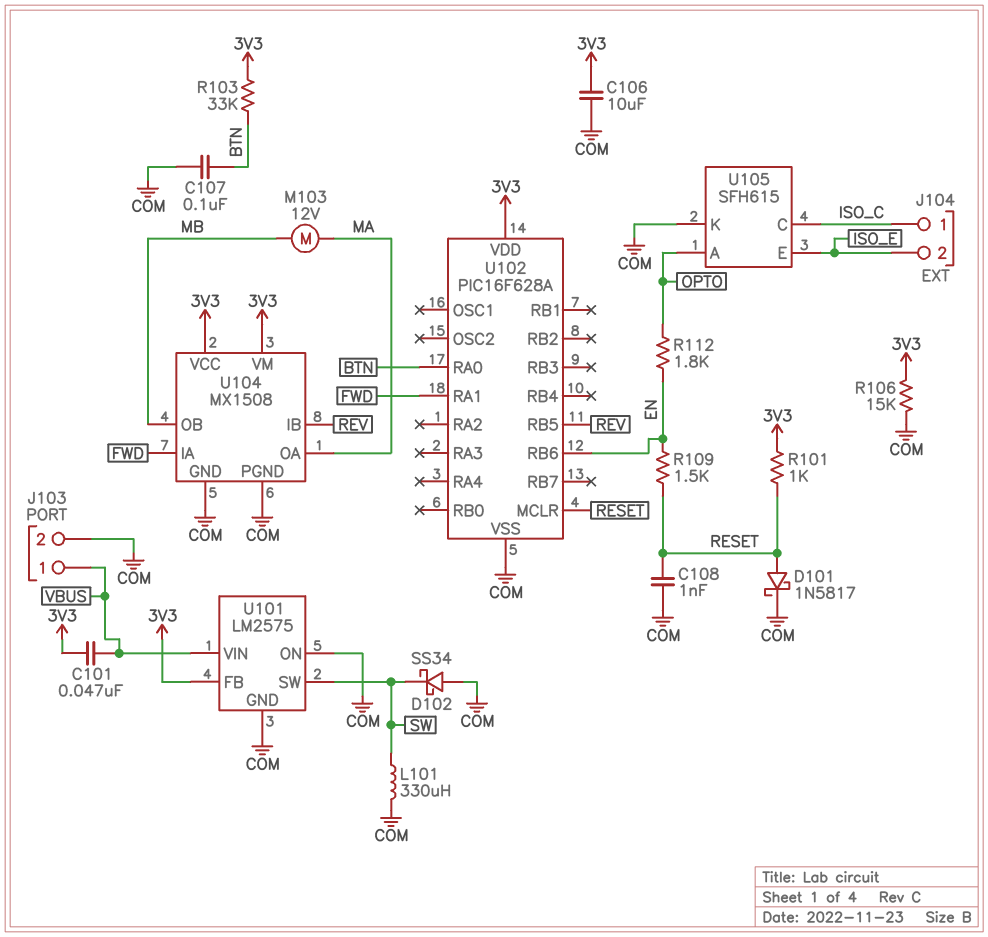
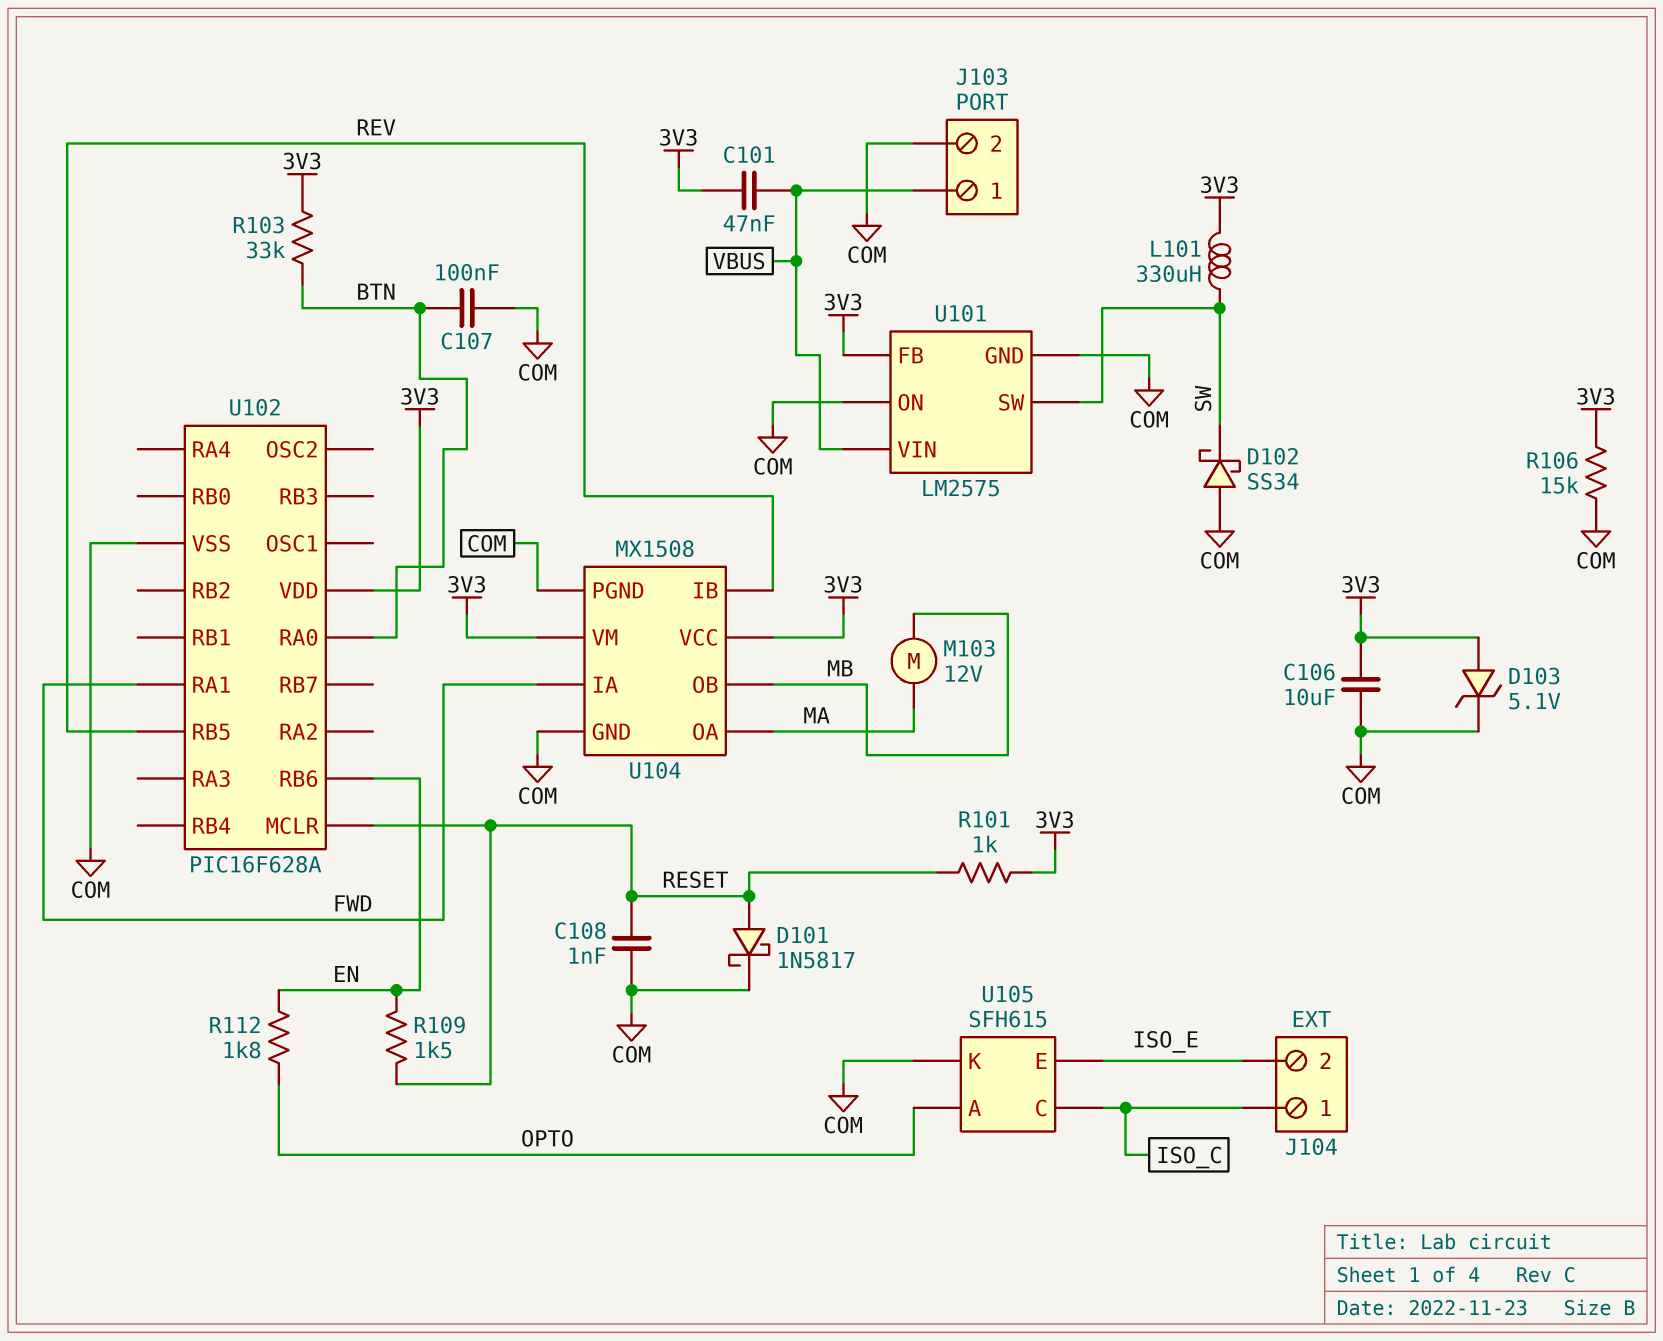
D103: none -> zener 5.1V (A 3V3, K COM)
L101: 330uH (COM, SW) -> 330uH (3V3, SW)

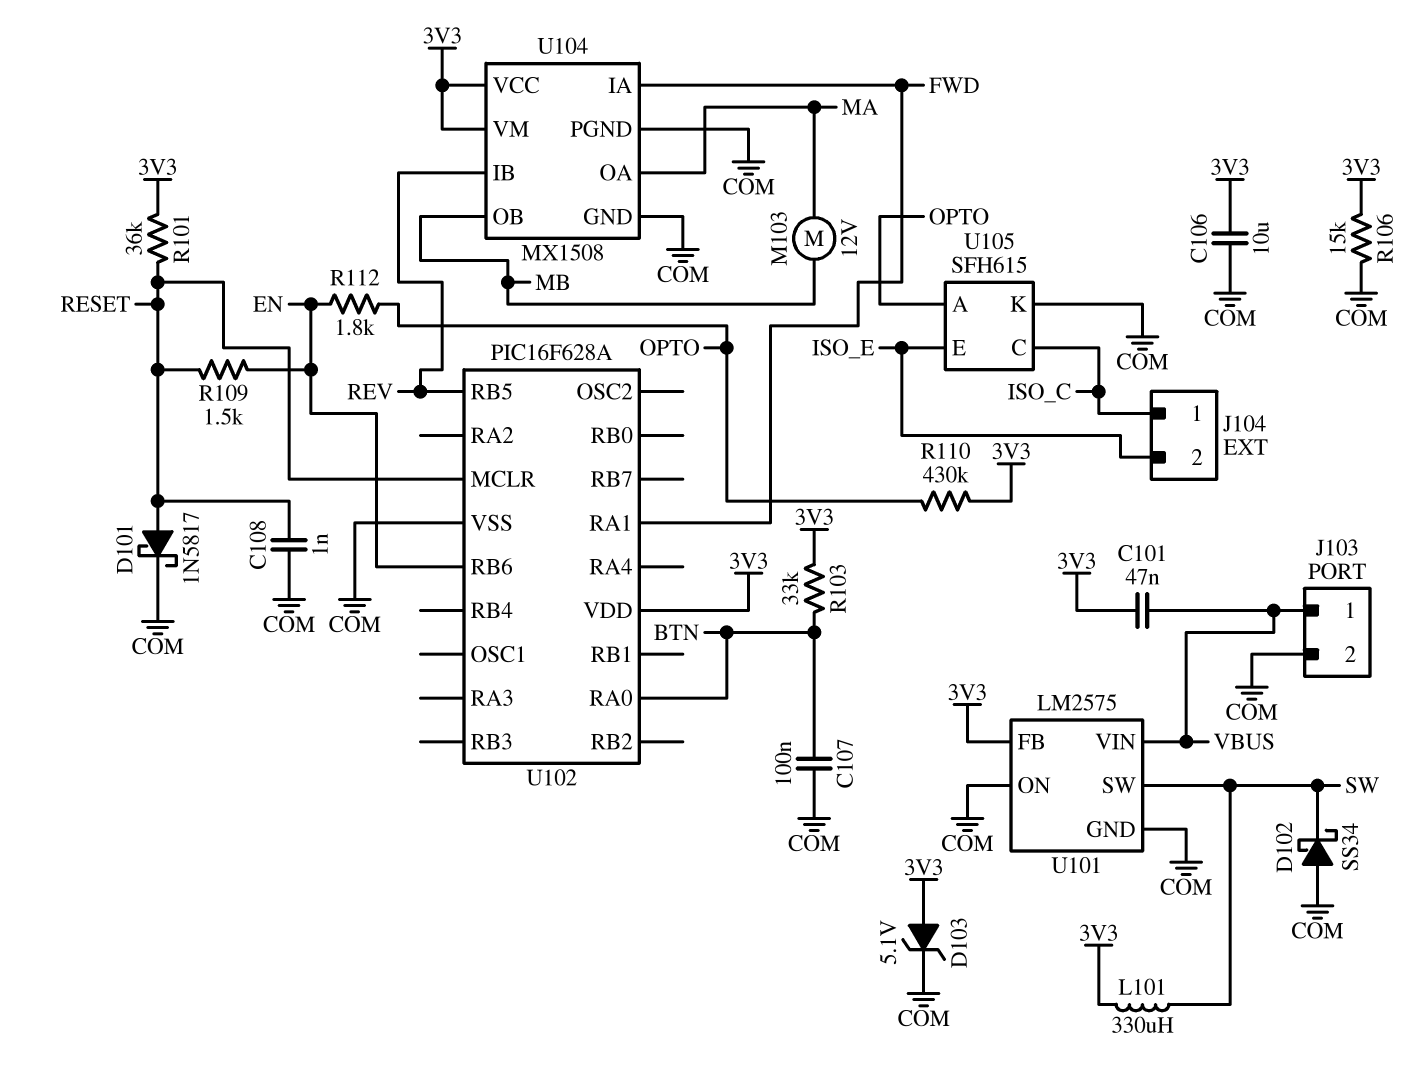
R101: 1k (3V3, RESET) -> 36k (3V3, RESET)
R110: none -> 430k (3V3, OPTO)

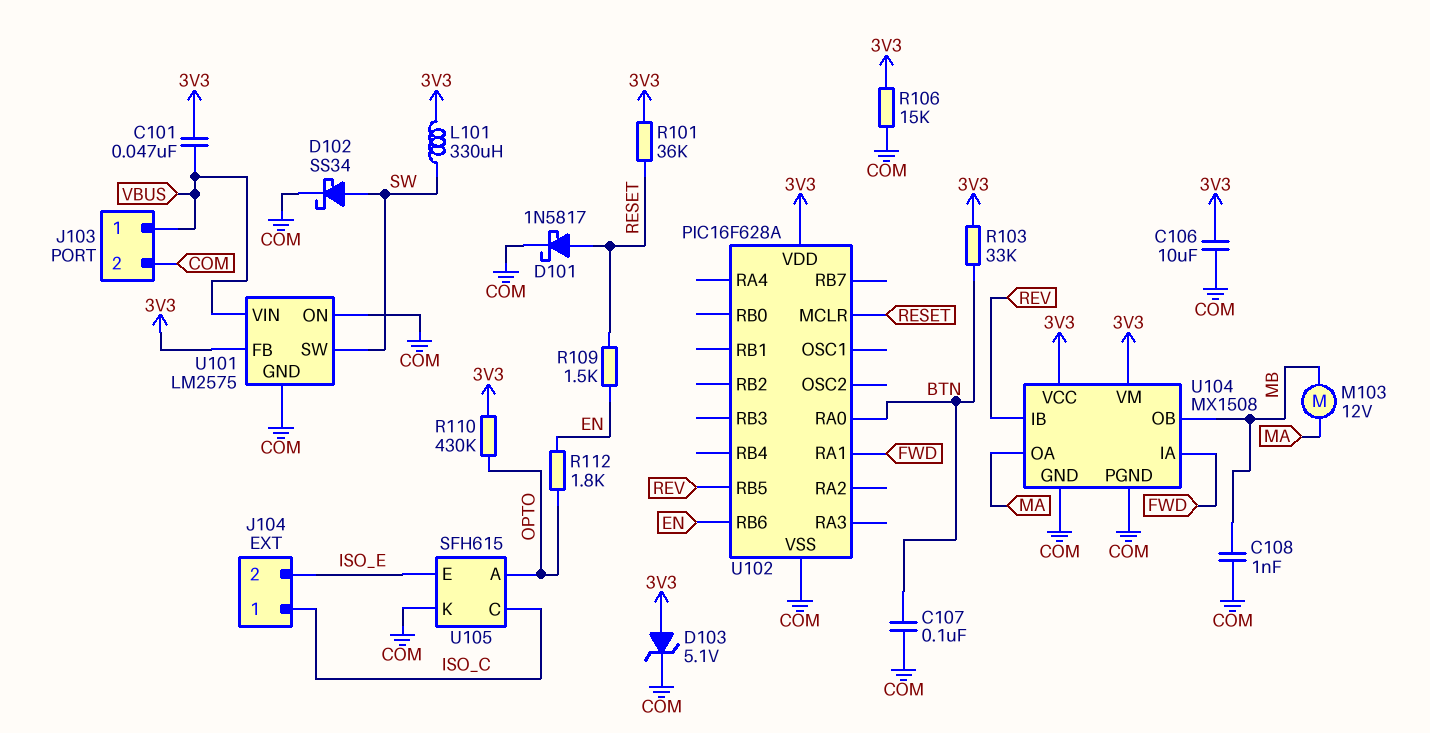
C108: 1nF (COM, RESET) -> 1nF (COM, MB)
D102: schottky SS34 (A COM, K SW) -> schottky SS34 (A SW, K COM)

